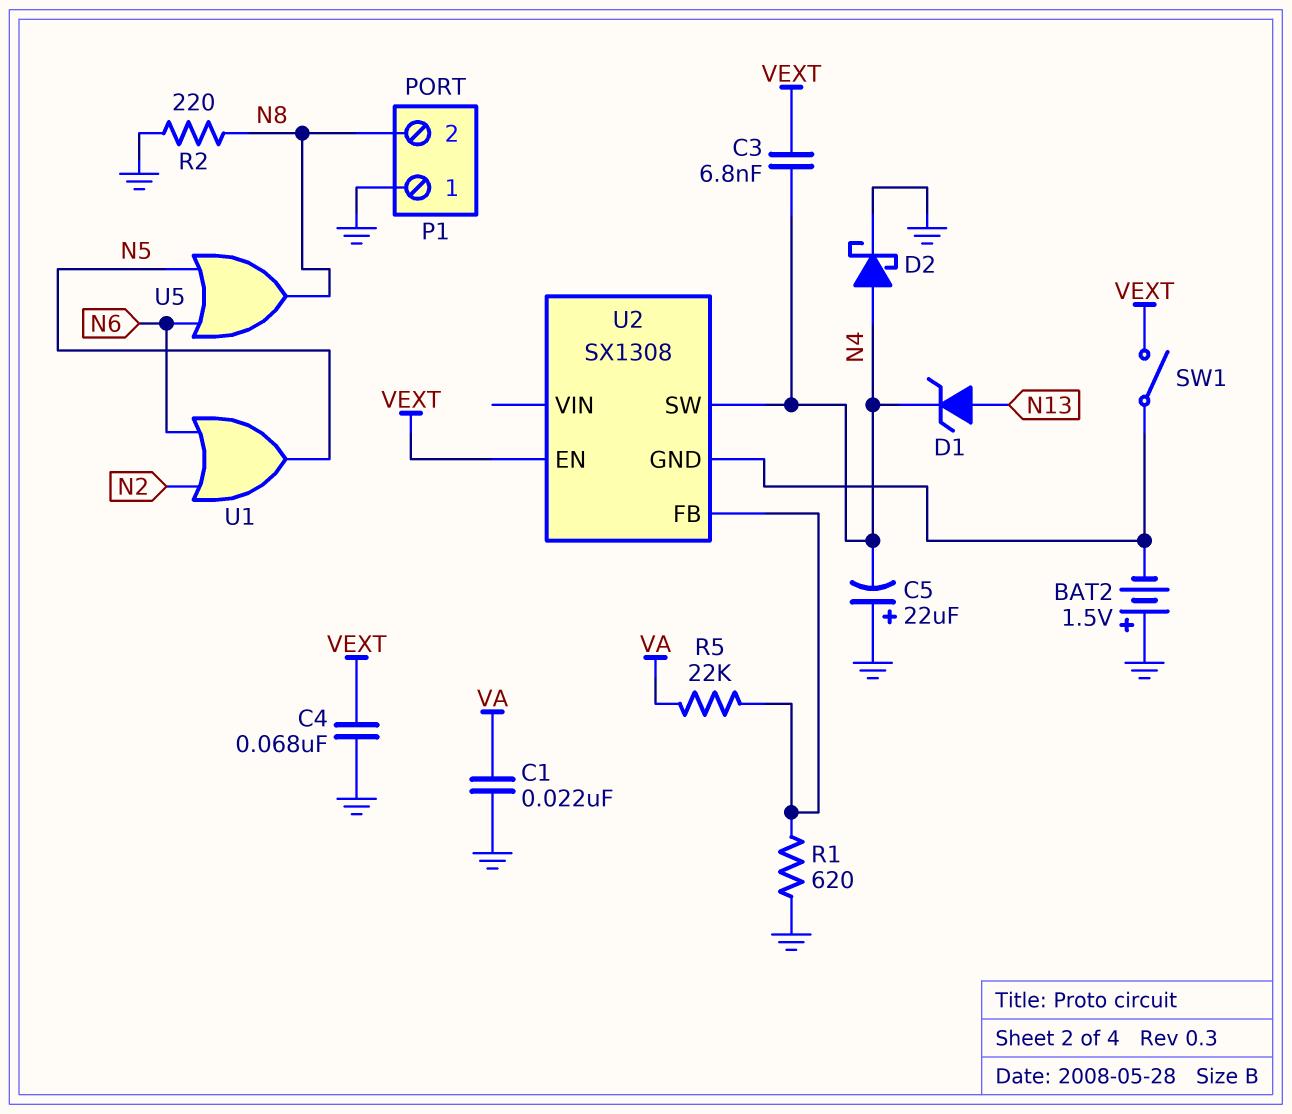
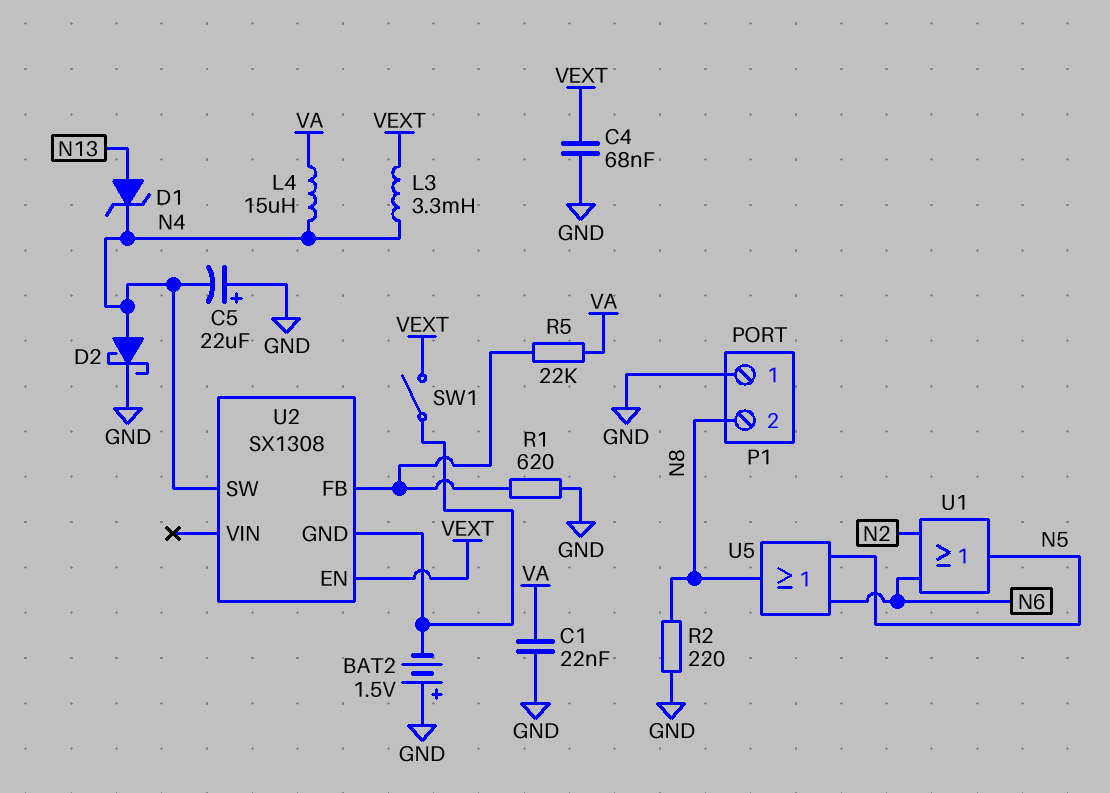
C3: 6.8nF (N4, VEXT) -> none
L3: none -> 3.3mH (N4, VEXT)
L4: none -> 15uH (N4, VA)

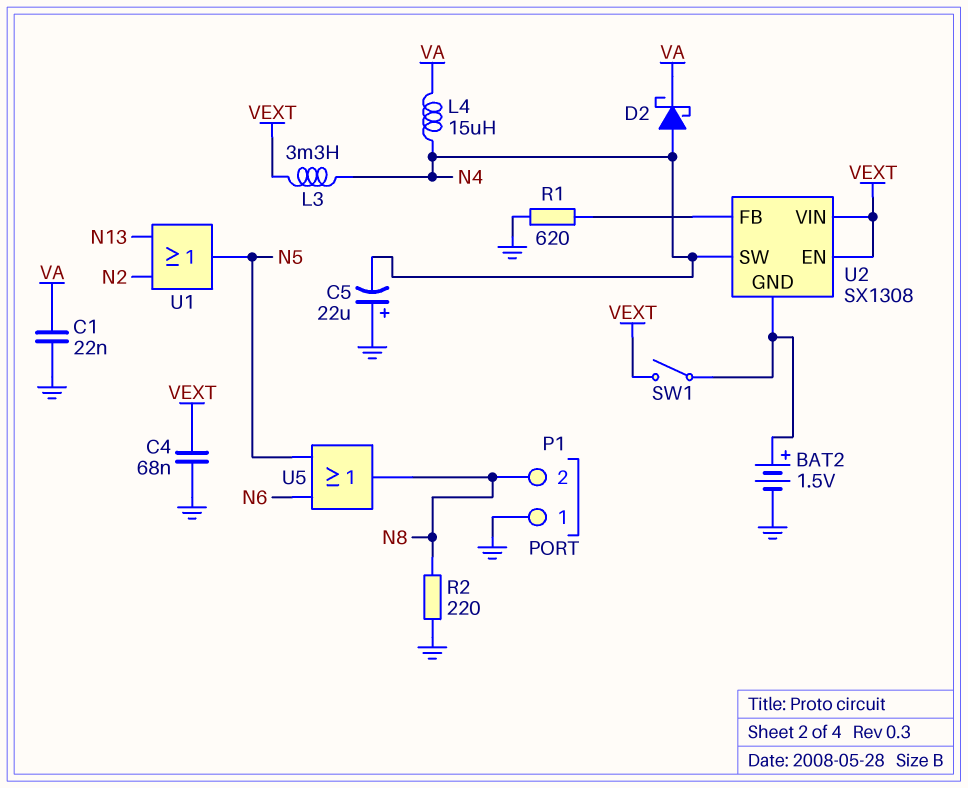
BAT2: 1.5V (plus GND, minus U2/GND) -> 1.5V (plus U2/GND, minus GND)
D1: zener (A N13, K N4) -> none
D2: schottky (A N4, K GND) -> schottky (A N4, K VA)
R5: 22k (U2/FB, VA) -> none
U1: OR (in N2, in N6, out N5) -> OR (in N2, in N13, out N5)
U2 pin VIN: none -> VEXT

